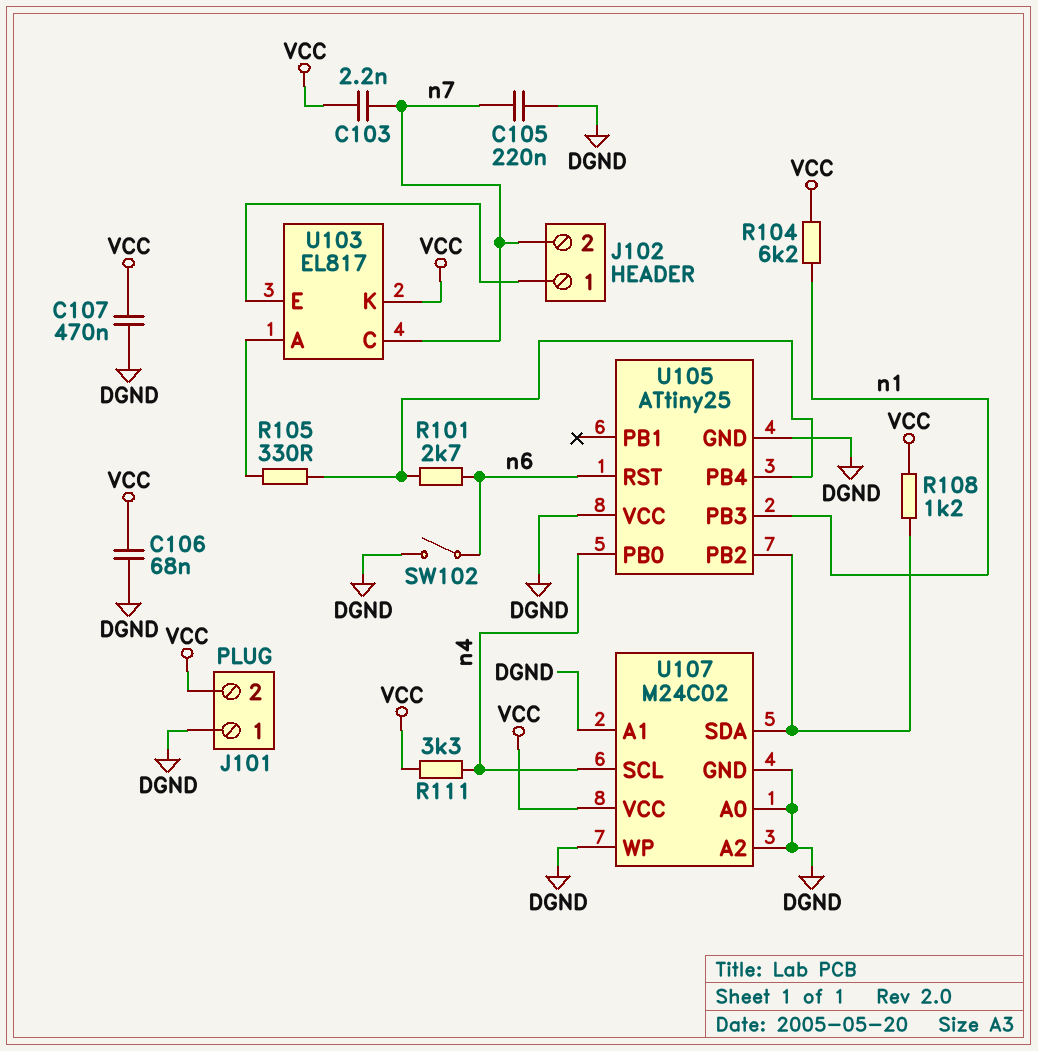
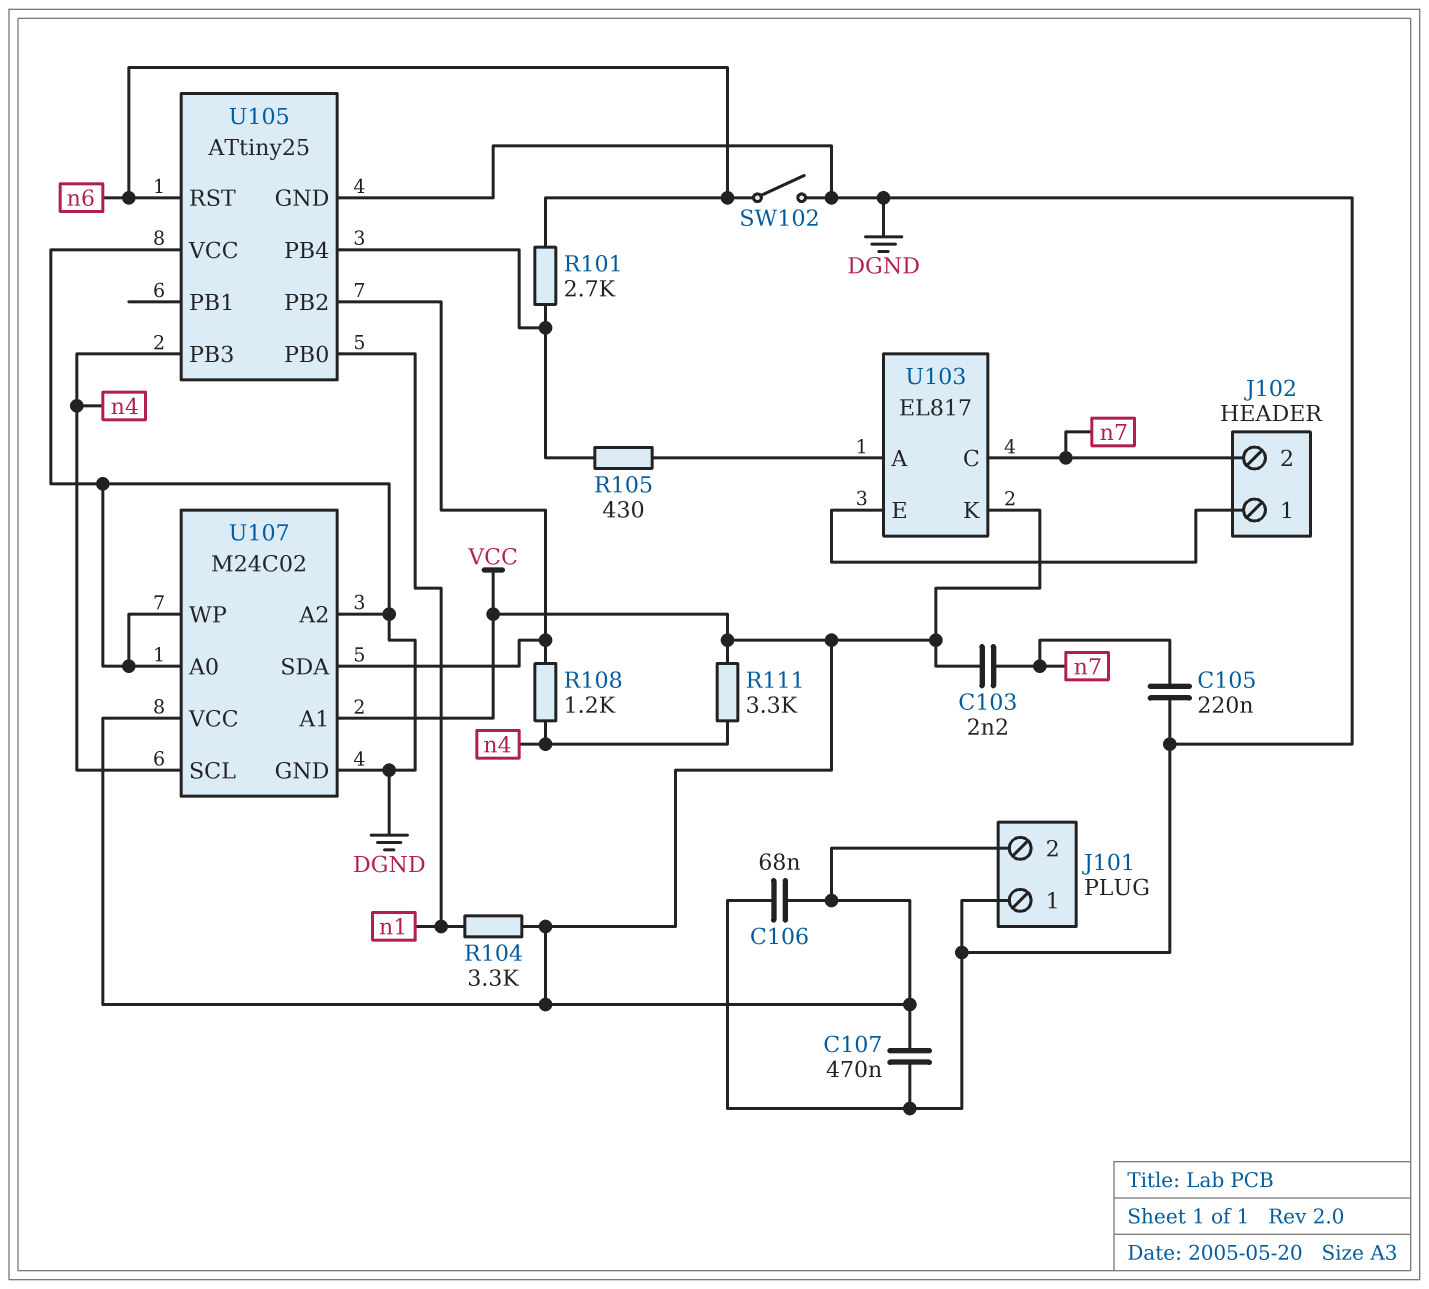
R104: 6.2k (VCC, n1) -> 3.3k (VCC, n1)
R105: 330 (U103/A, U105/PB4) -> 430 (U103/A, U105/PB4)
R108: 1.2k (U105/PB2, VCC) -> 1.2k (U105/PB2, n4)
U105 pin PB0: n4 -> n1
U105 pin PB3: n1 -> n4
U107 pin A1: DGND -> VCC

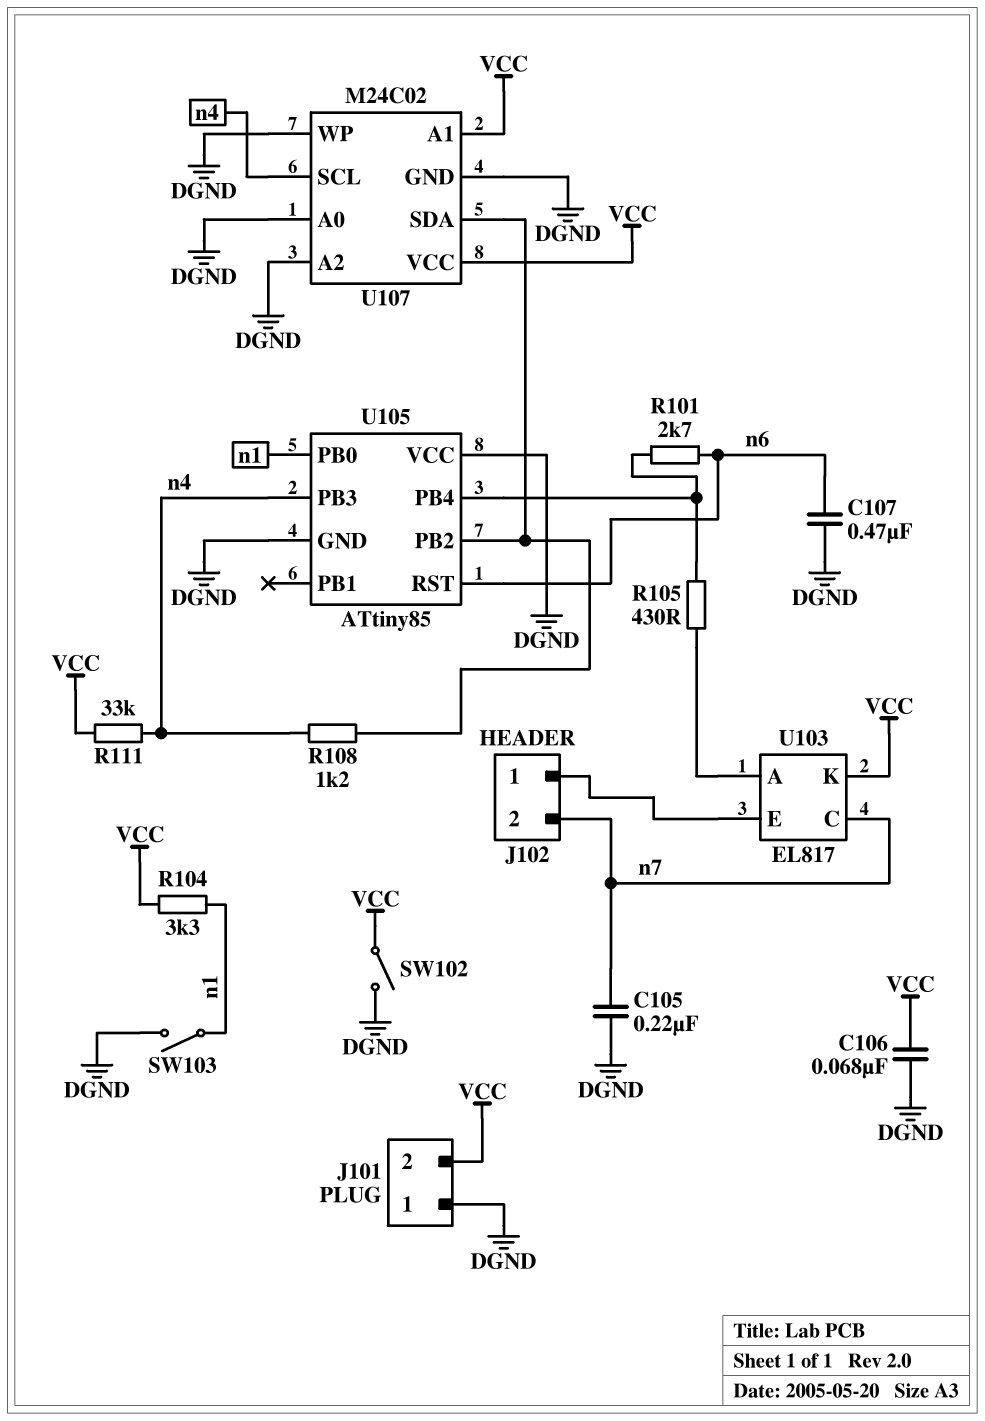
C103: 2.2nF (VCC, n7) -> none
C107: 470nF (DGND, VCC) -> 470nF (DGND, n6)
R111: 3.3k (VCC, n4) -> 33k (VCC, n4)
SW102: switch (DGND, n6) -> switch (DGND, VCC)
SW103: none -> switch (DGND, n1)
U105: ATtiny25 -> ATtiny85

